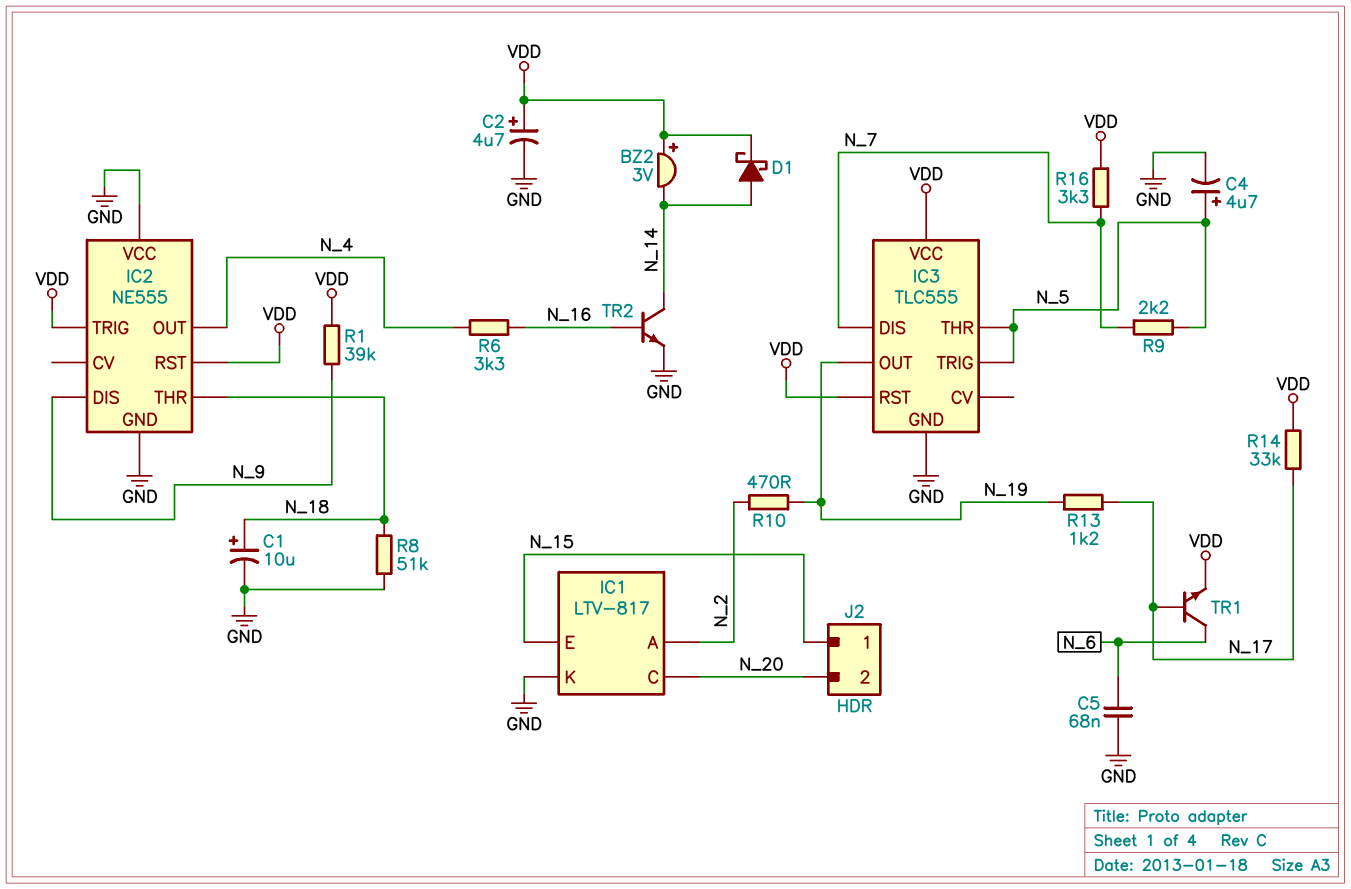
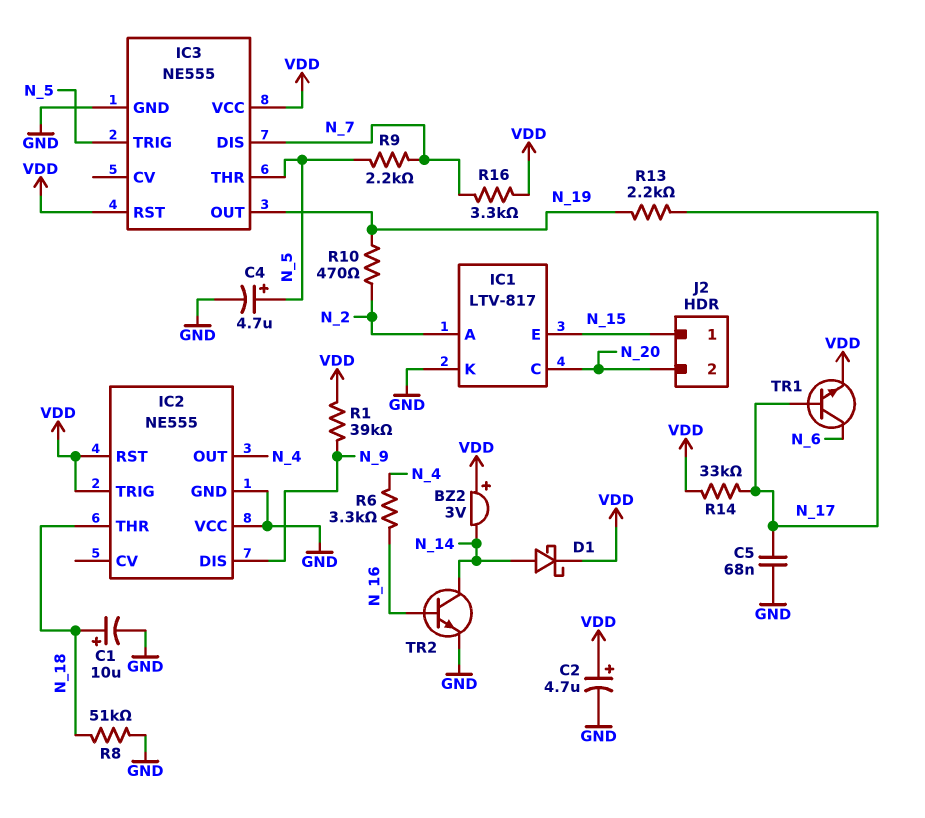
C5: 68nF (GND, N_6) -> 68nF (GND, N_17)
IC3: TLC555 -> NE555
R13: 1.2k (N_17, N_19) -> 2.2k (N_17, N_19)

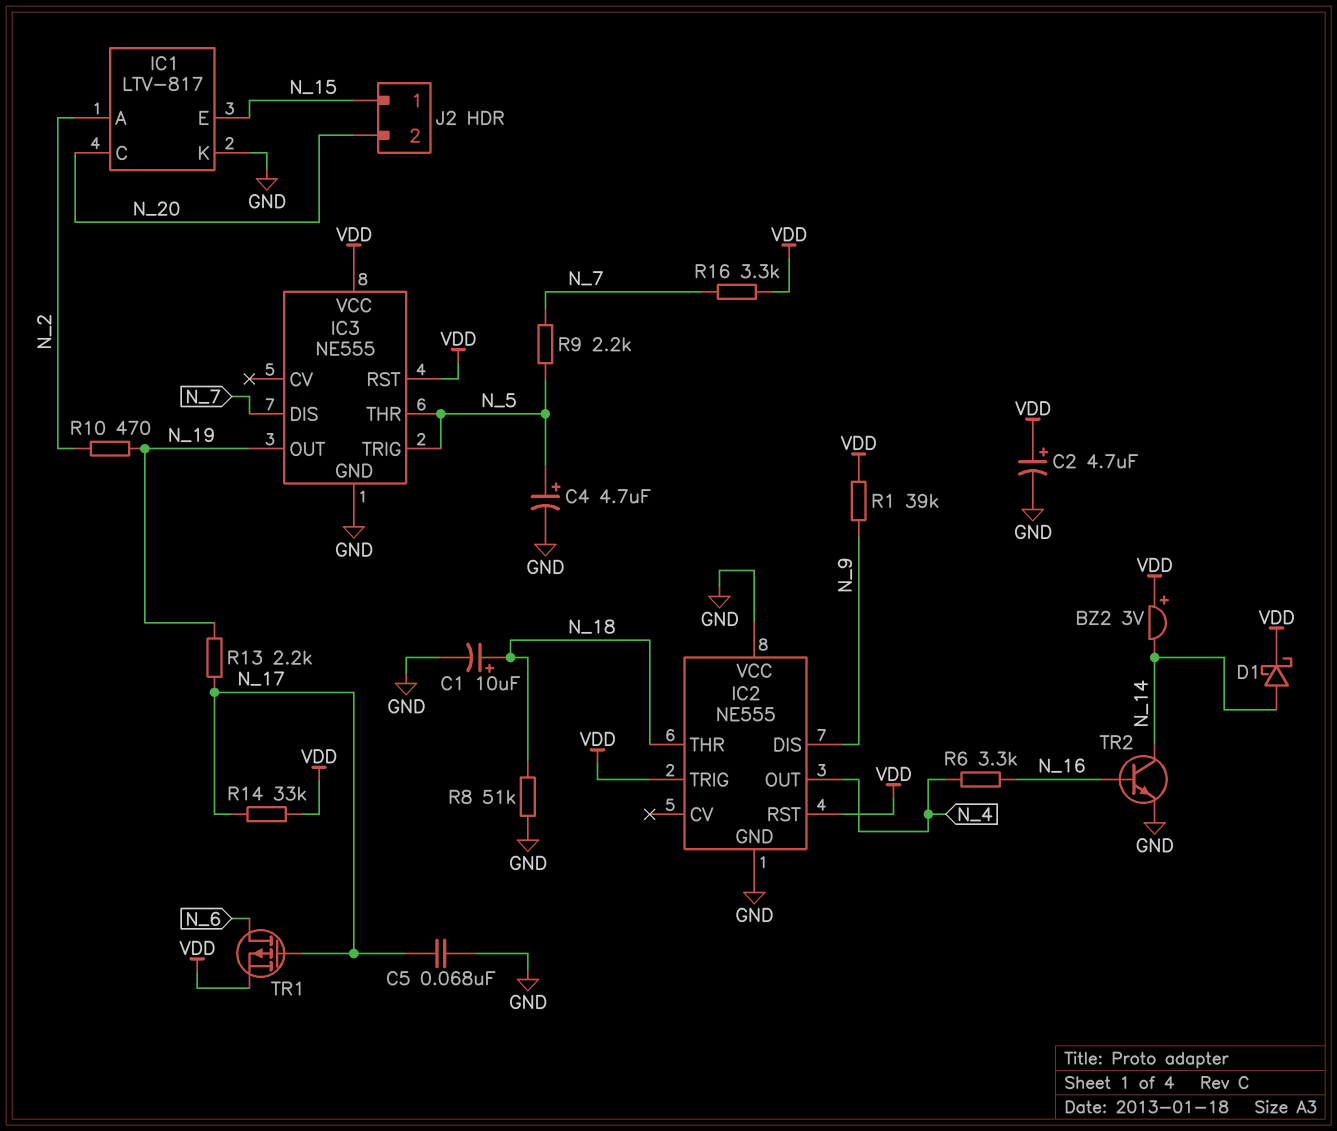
TR1: NPN (B N_17, C N_6, E VDD) -> PMOS (G N_17, D N_6, S VDD)

